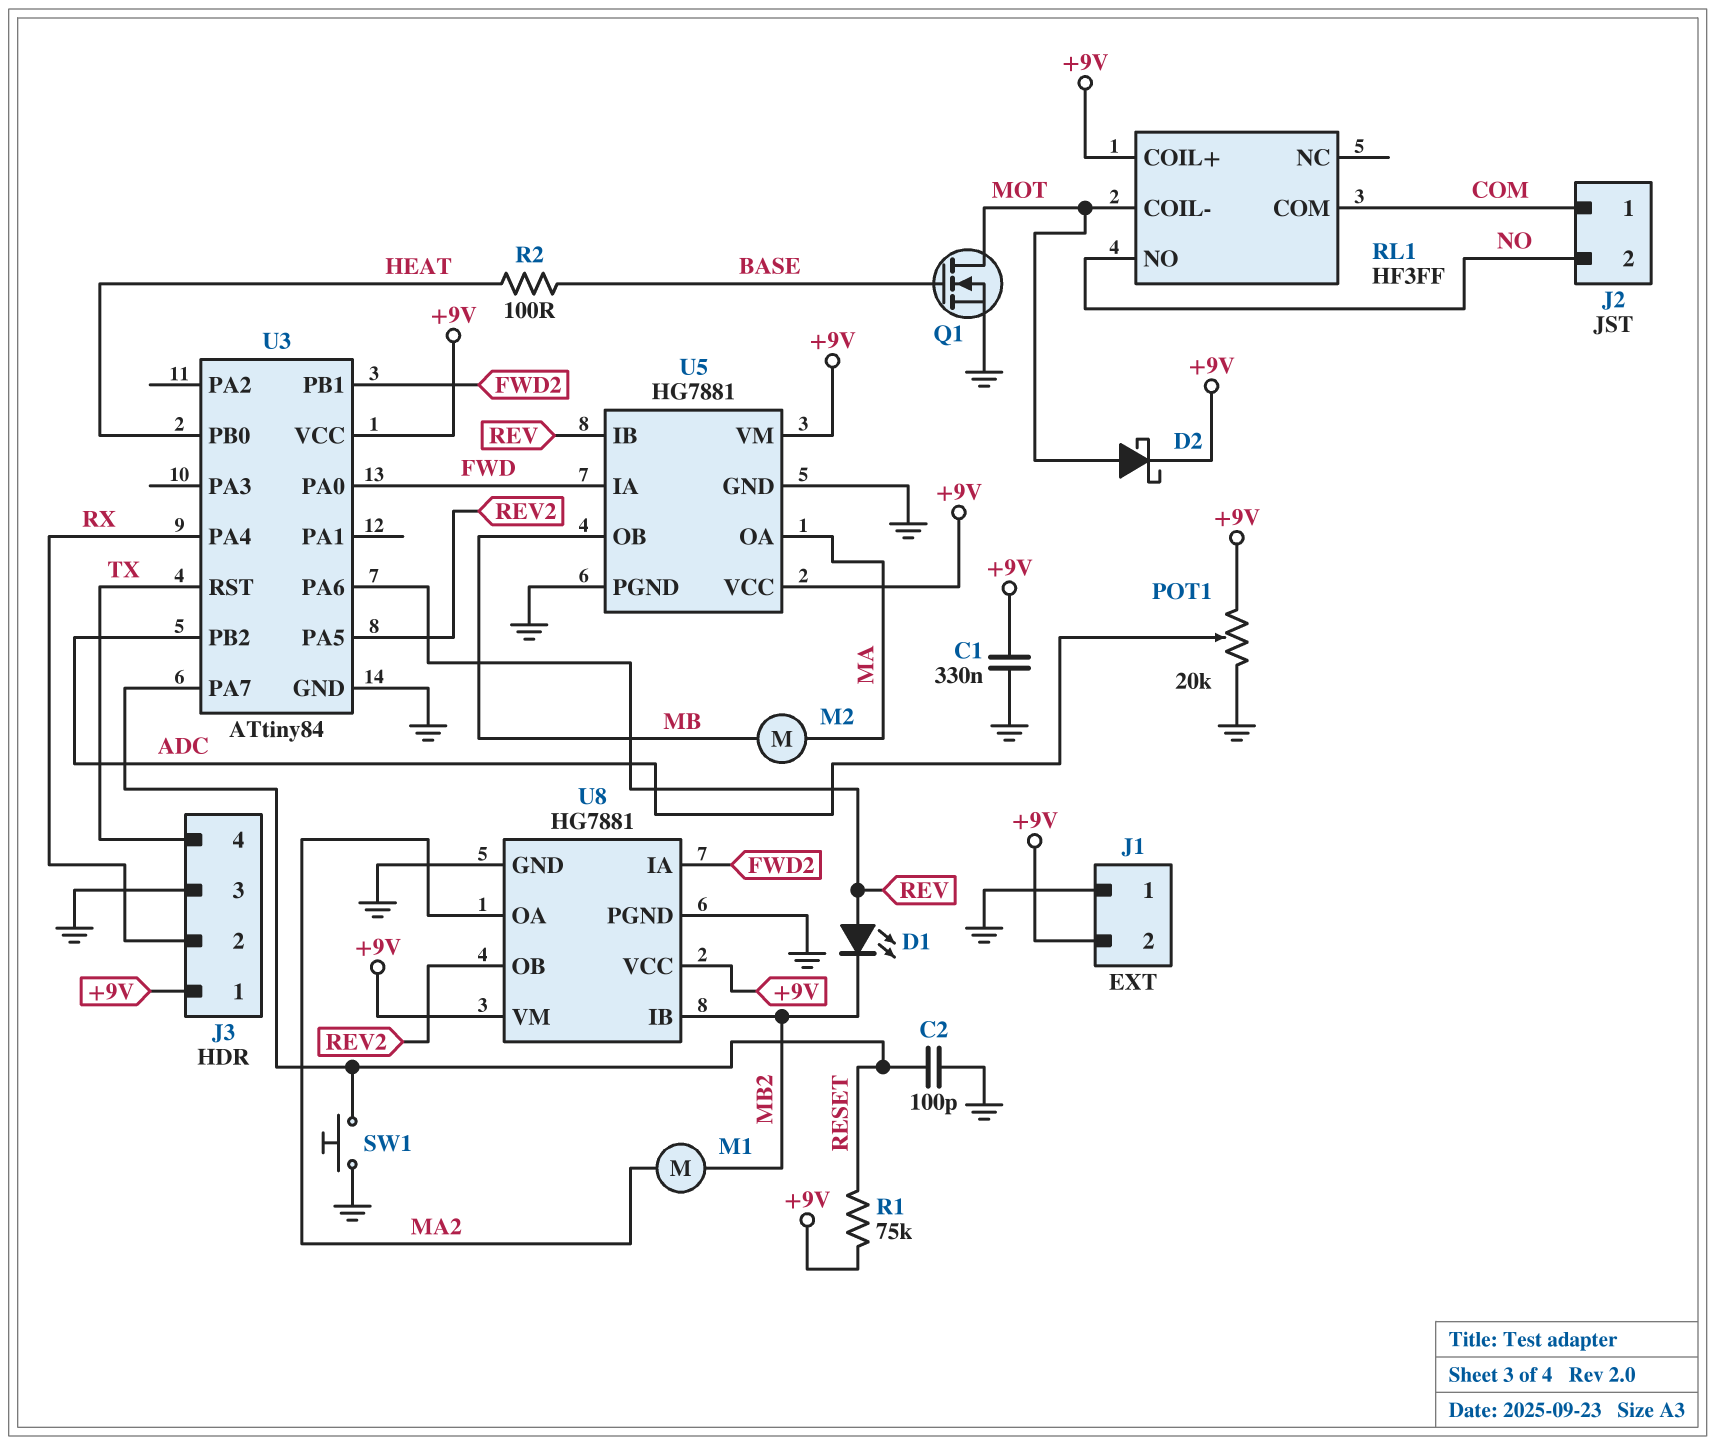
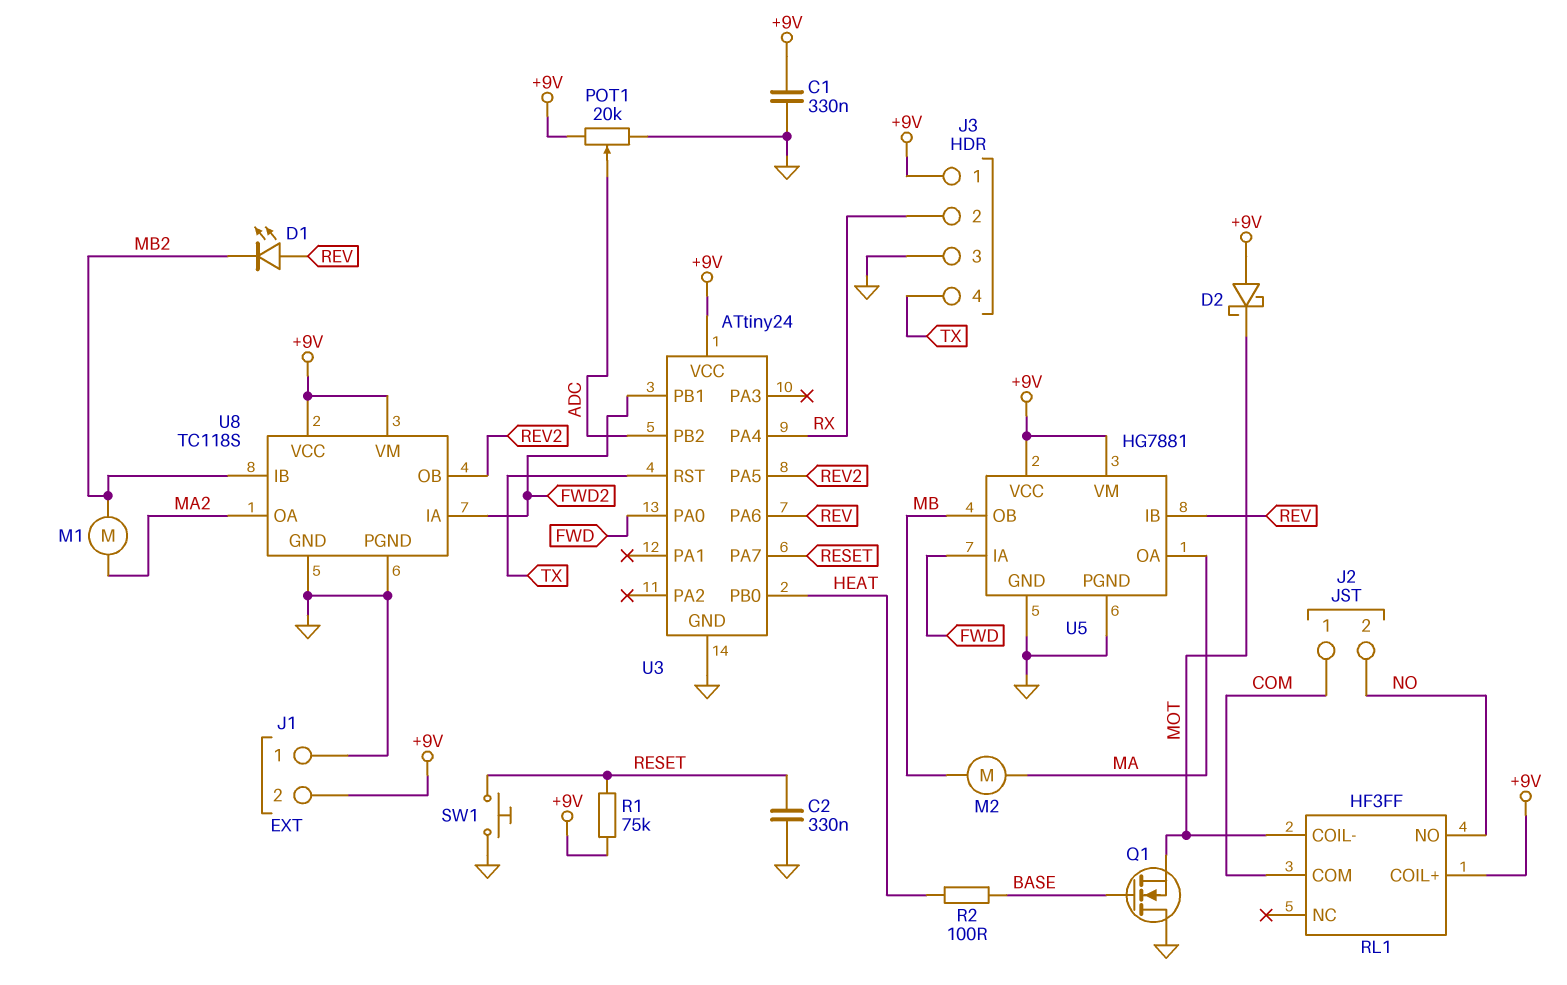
C2: 100pF (GND, RESET) -> 330nF (GND, RESET)
D2: schottky (A MOT, K +9V) -> schottky (A +9V, K MOT)
Q1: NMOS (G BASE, D MOT, S GND) -> NMOS (G BASE, D GND, S MOT)
U3: ATtiny84 -> ATtiny24
U8: HG7881 -> TC118S

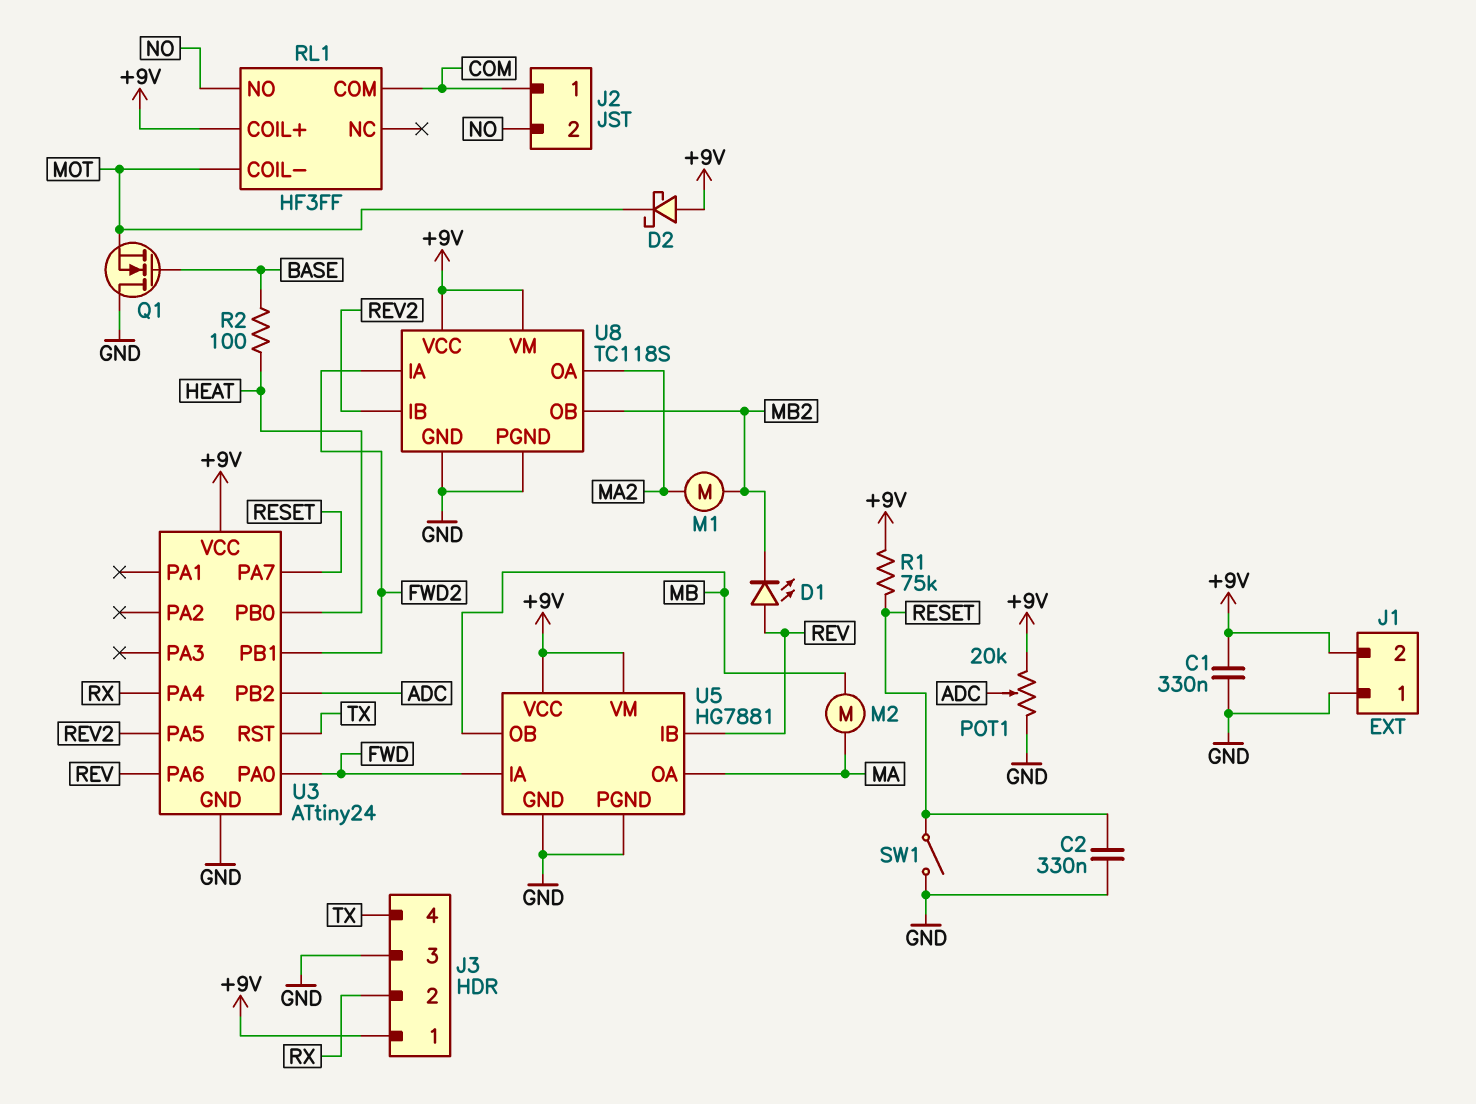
SW1: button (GND, RESET) -> switch (GND, RESET)
U8 pin IB: MB2 -> REV2
U8 pin OB: REV2 -> MB2

